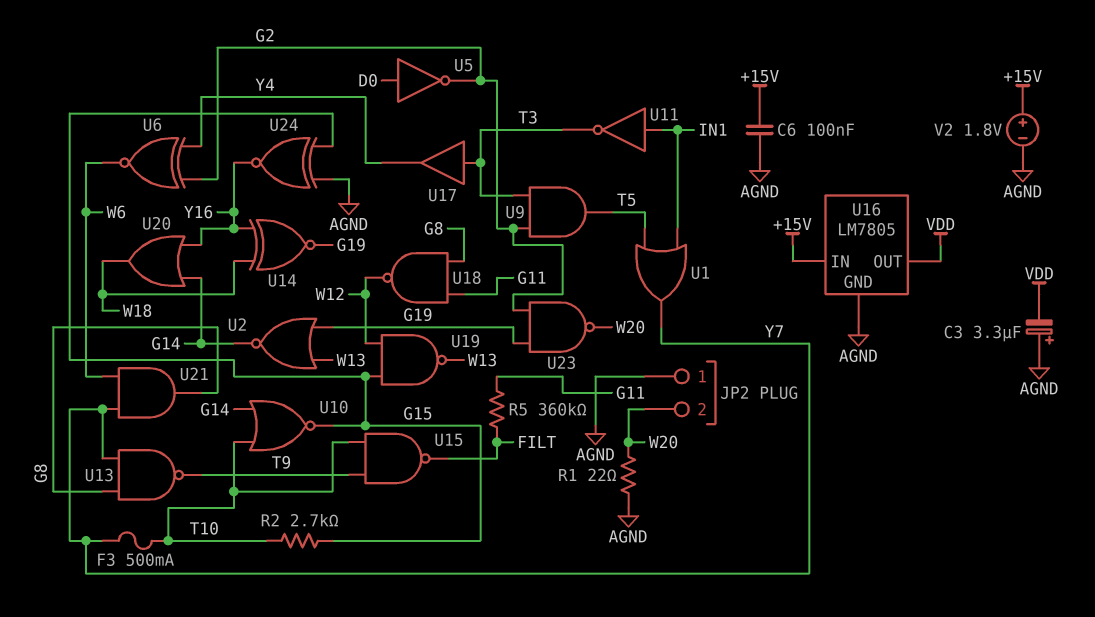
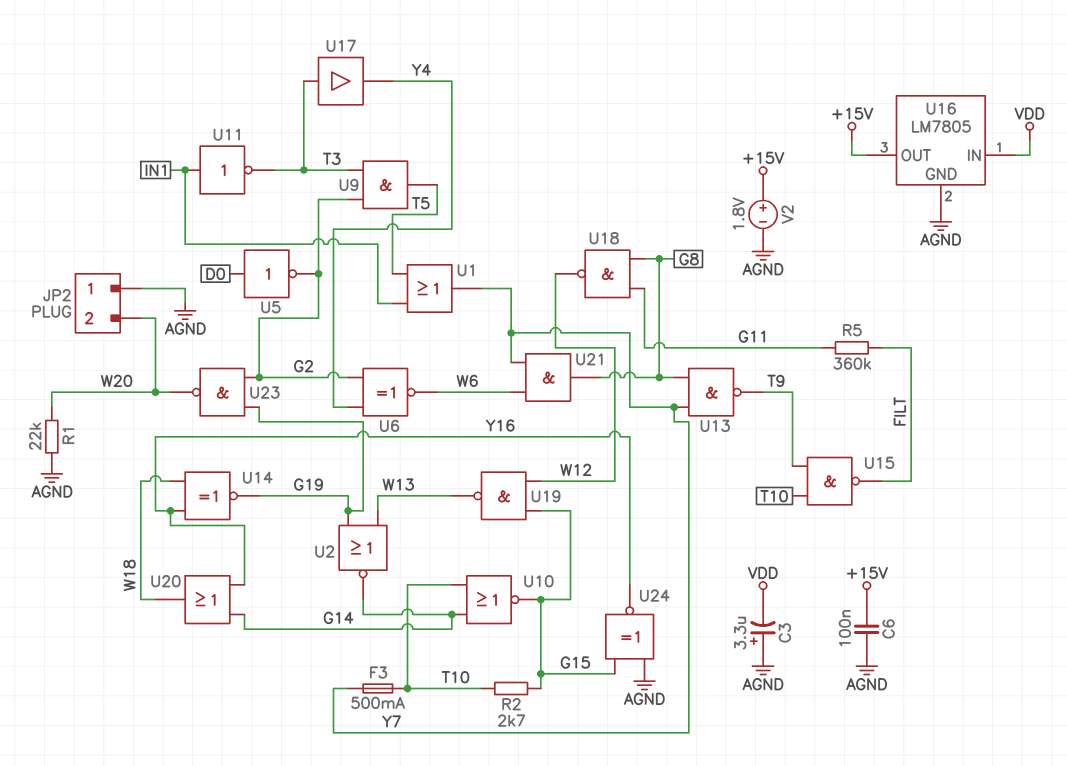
R1: 22 (AGND, W20) -> 22k (AGND, W20)
U16 pin IN: +15V -> VDD
U16 pin OUT: VDD -> +15V

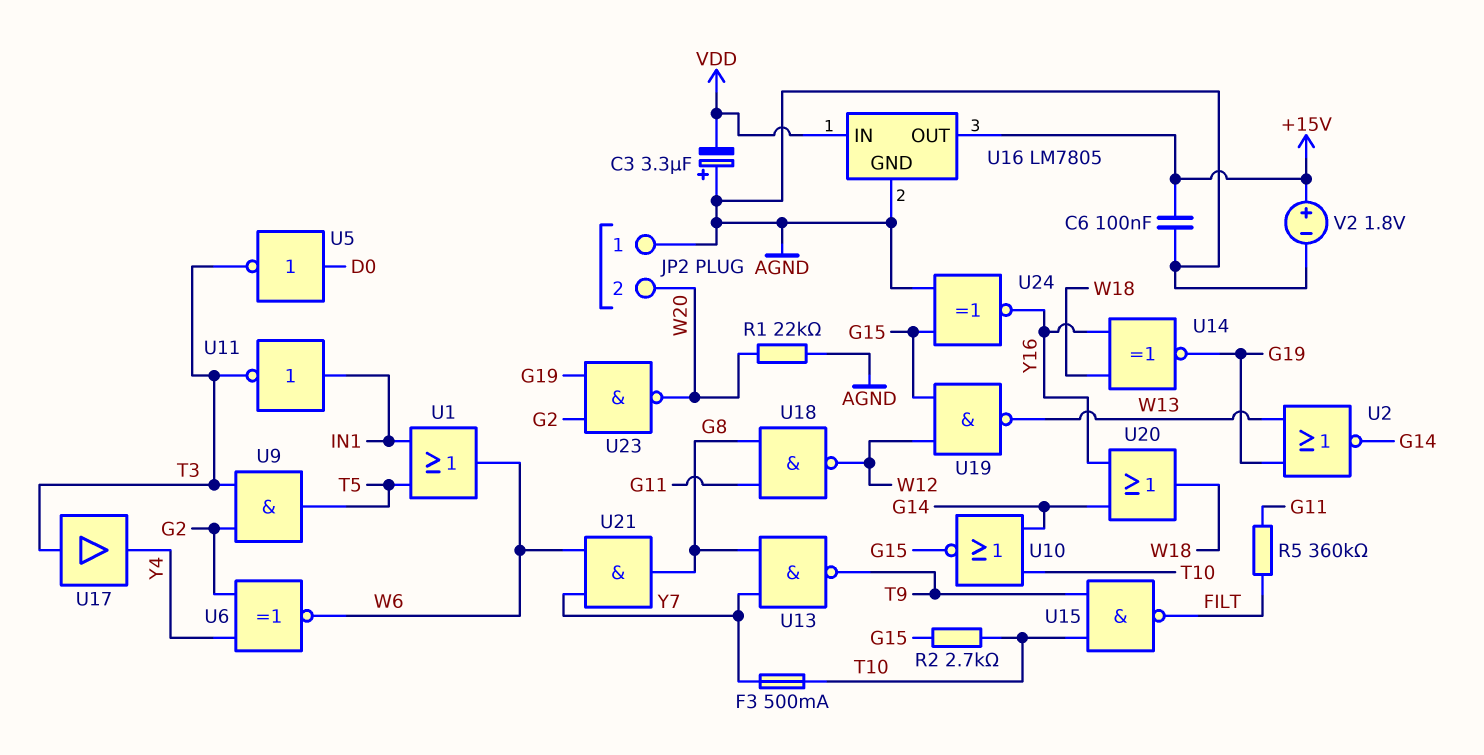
U1: OR (in IN1, in T5, out Y7) -> OR (in IN1, in T5, out W6)
U5: NOT (in D0, out G2) -> NOT (in D0, out T3)

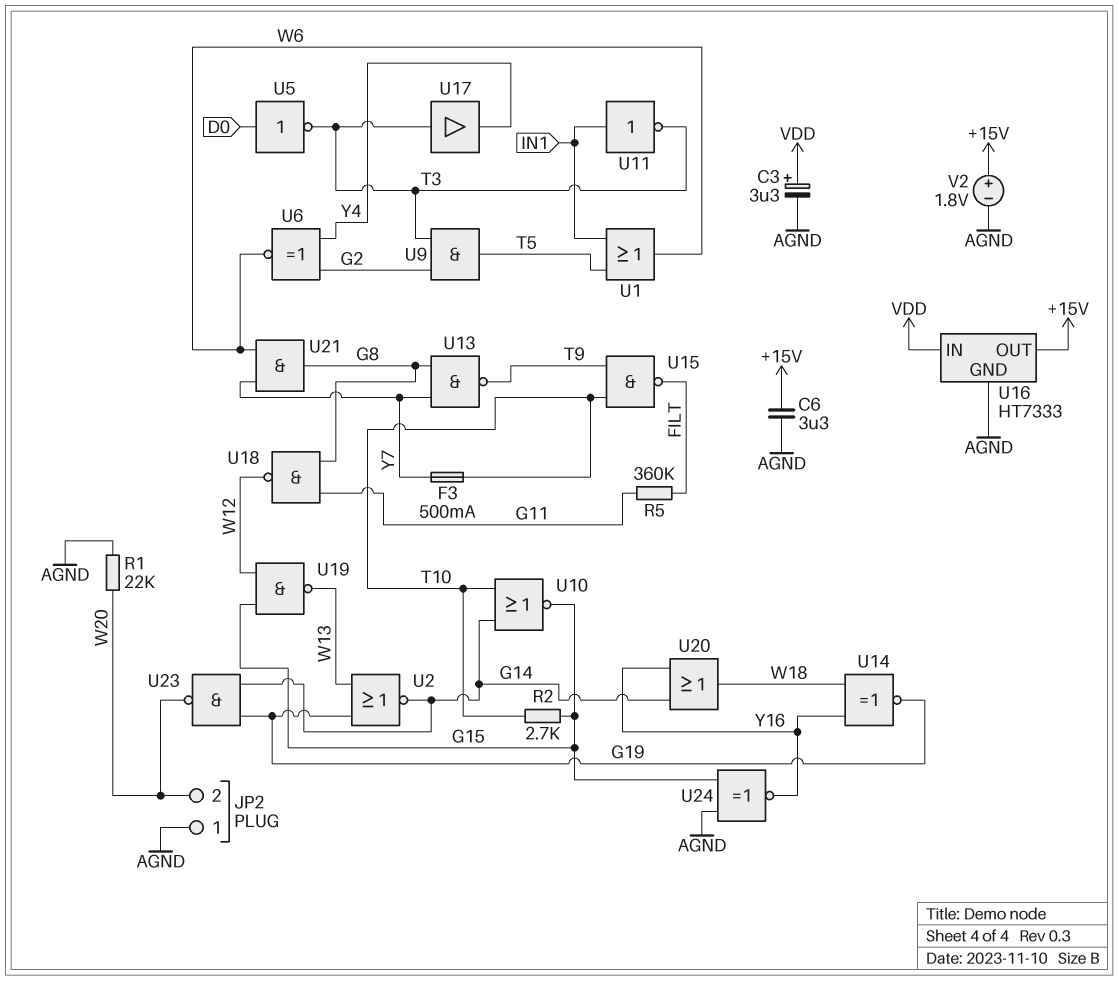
C3: 3.3uF (plus AGND, minus VDD) -> 3.3uF (plus VDD, minus AGND)
C6: 100nF (+15V, AGND) -> 3.3uF (+15V, AGND)
U16: LM7805 -> HT7333
U23: NAND (in G2, in G19, out W20) -> NAND (in G14, in G19, out W20)

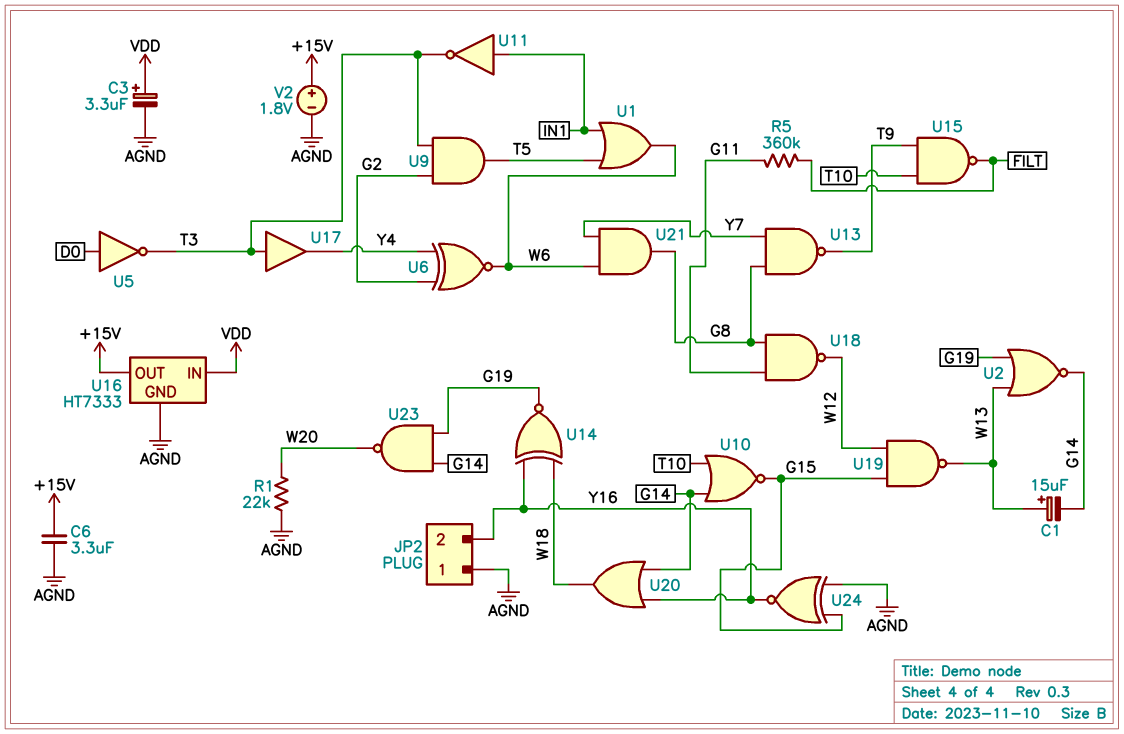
C1: none -> 15uF (plus W13, minus G14)
F3: 500mA (T10, Y7) -> none
JP2 pin 2: W20 -> Y16
R2: 2.7k (G15, T10) -> none

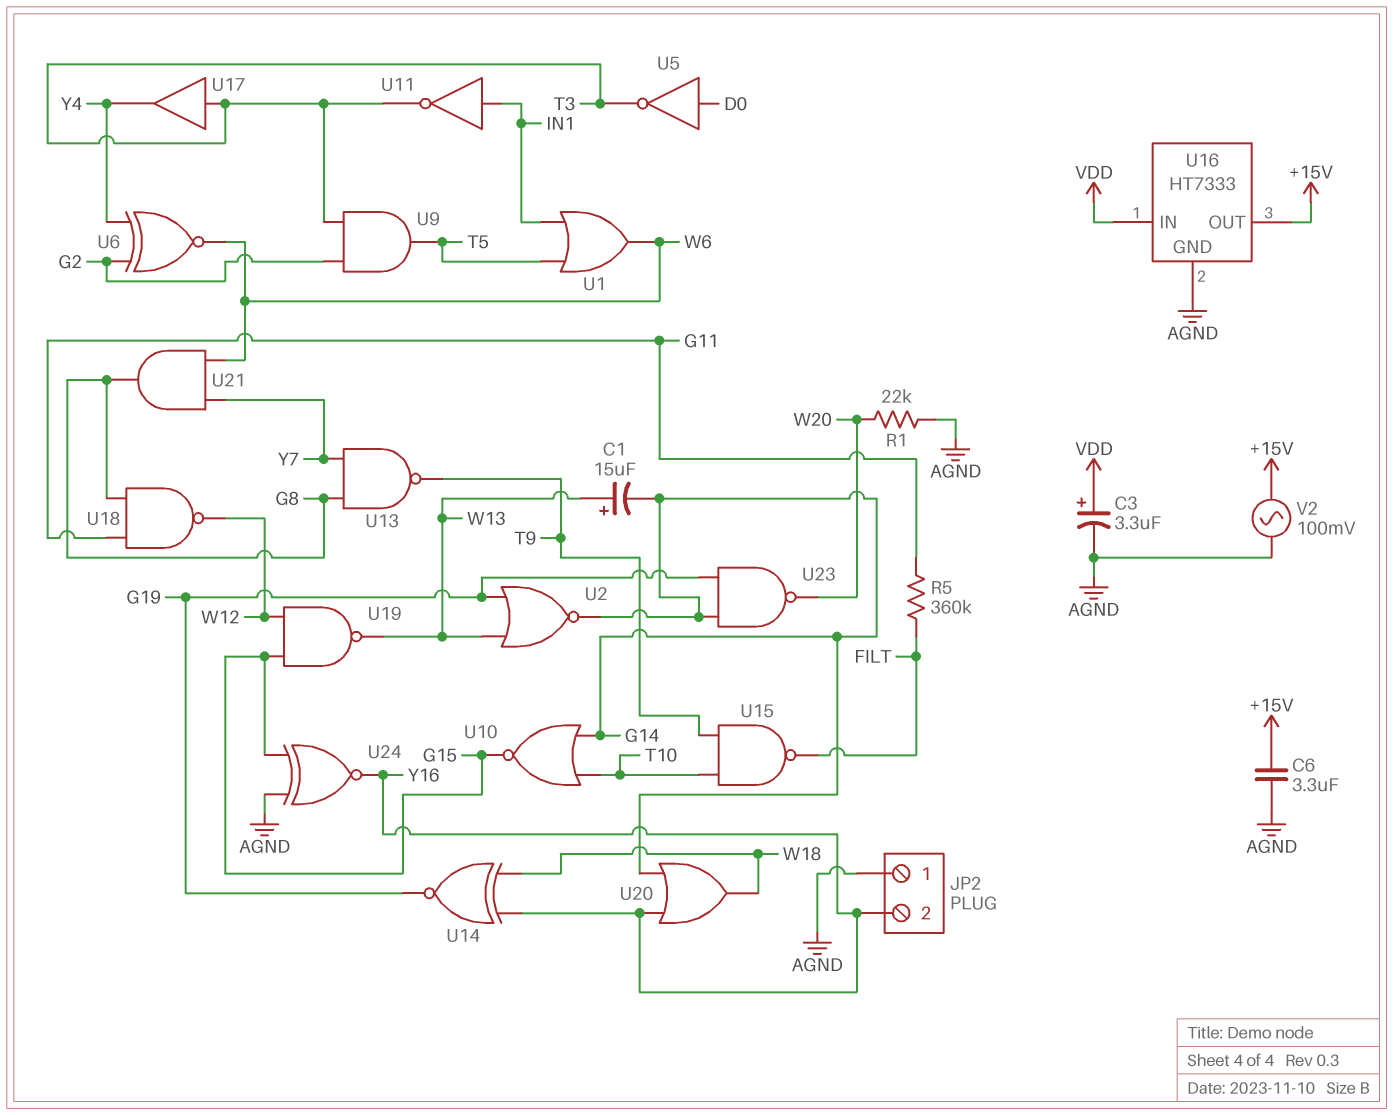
V2: 1.8V (plus +15V, minus AGND) -> AC 100mV (+15V, AGND)

